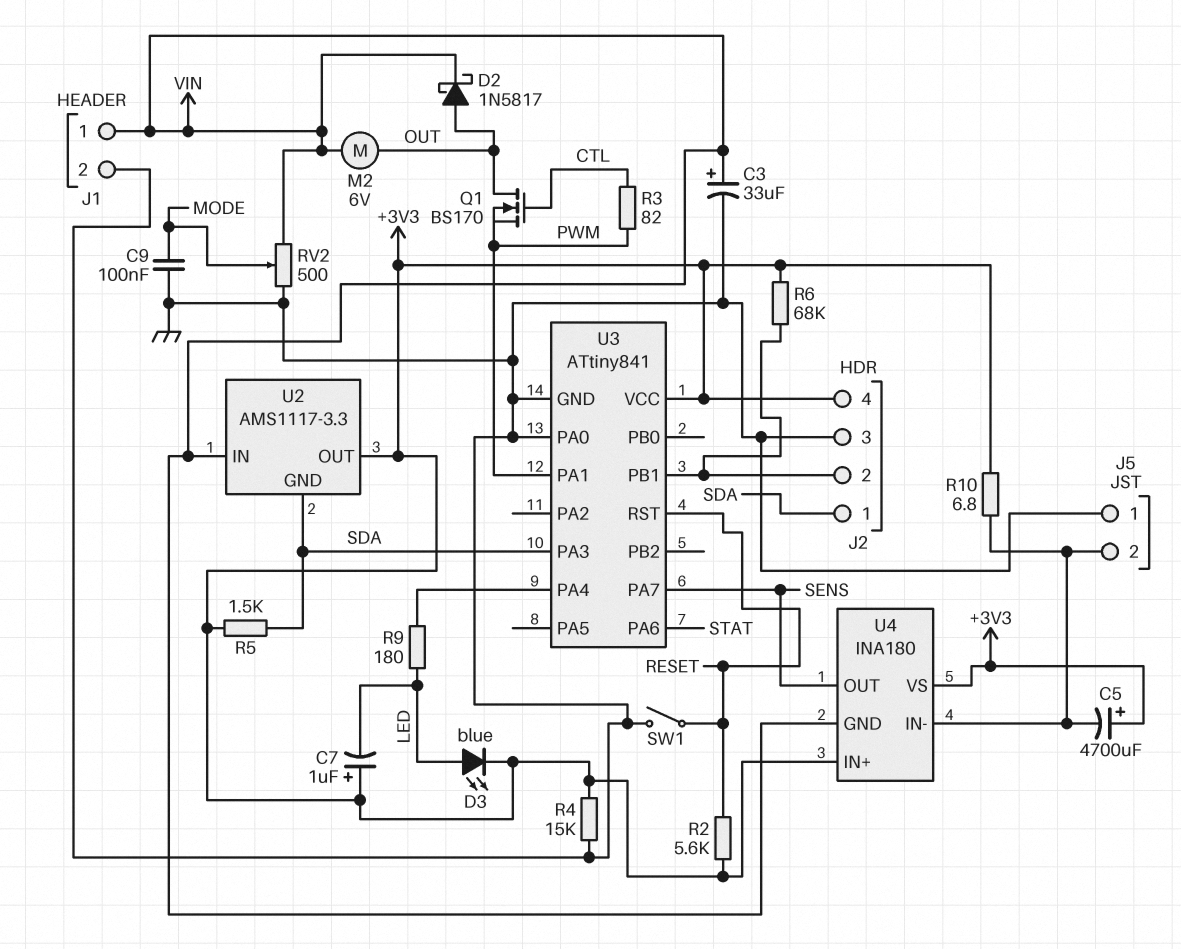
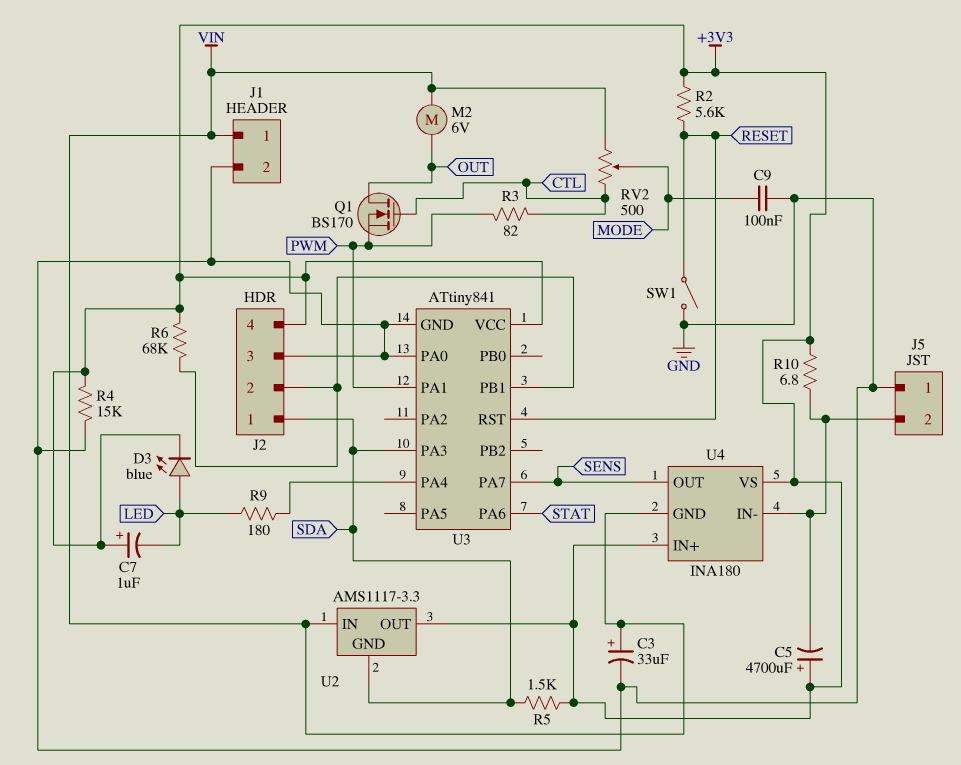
D2: schottky 1N5817 (A OUT, K VIN) -> none
RV2: 500 (GND, VIN, wiper MODE) -> 500 (CTL, VIN, wiper MODE)

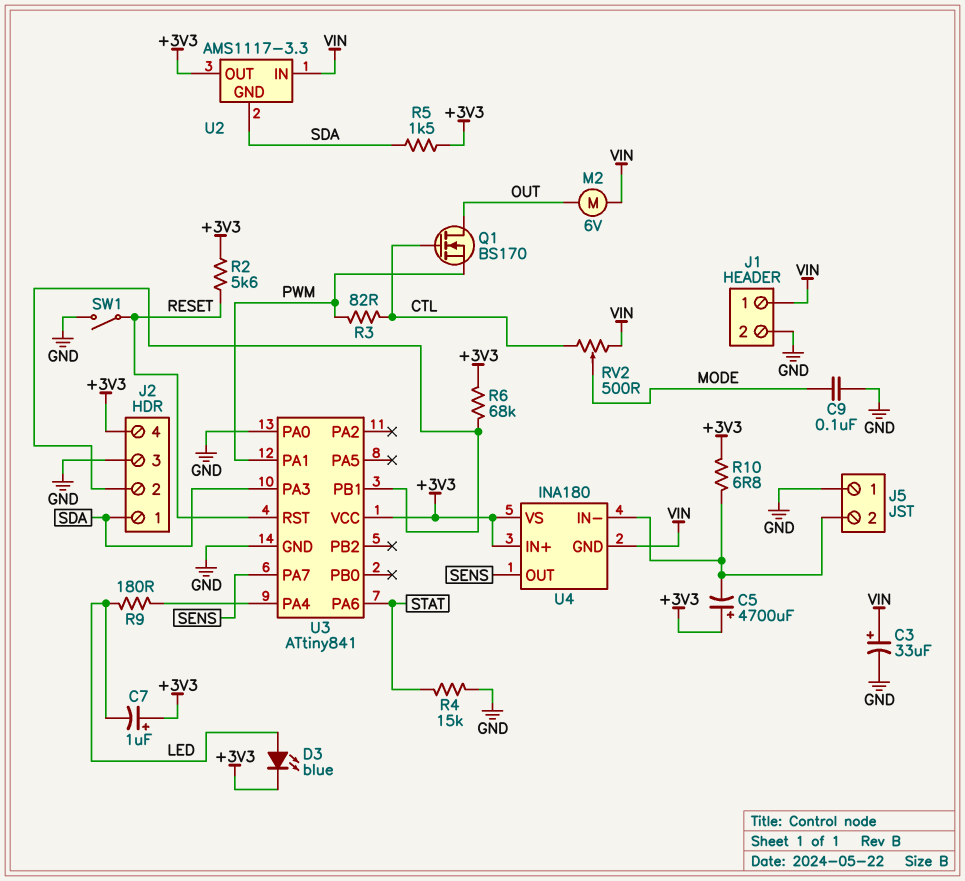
R4: 15k (+3V3, GND) -> 15k (GND, STAT)

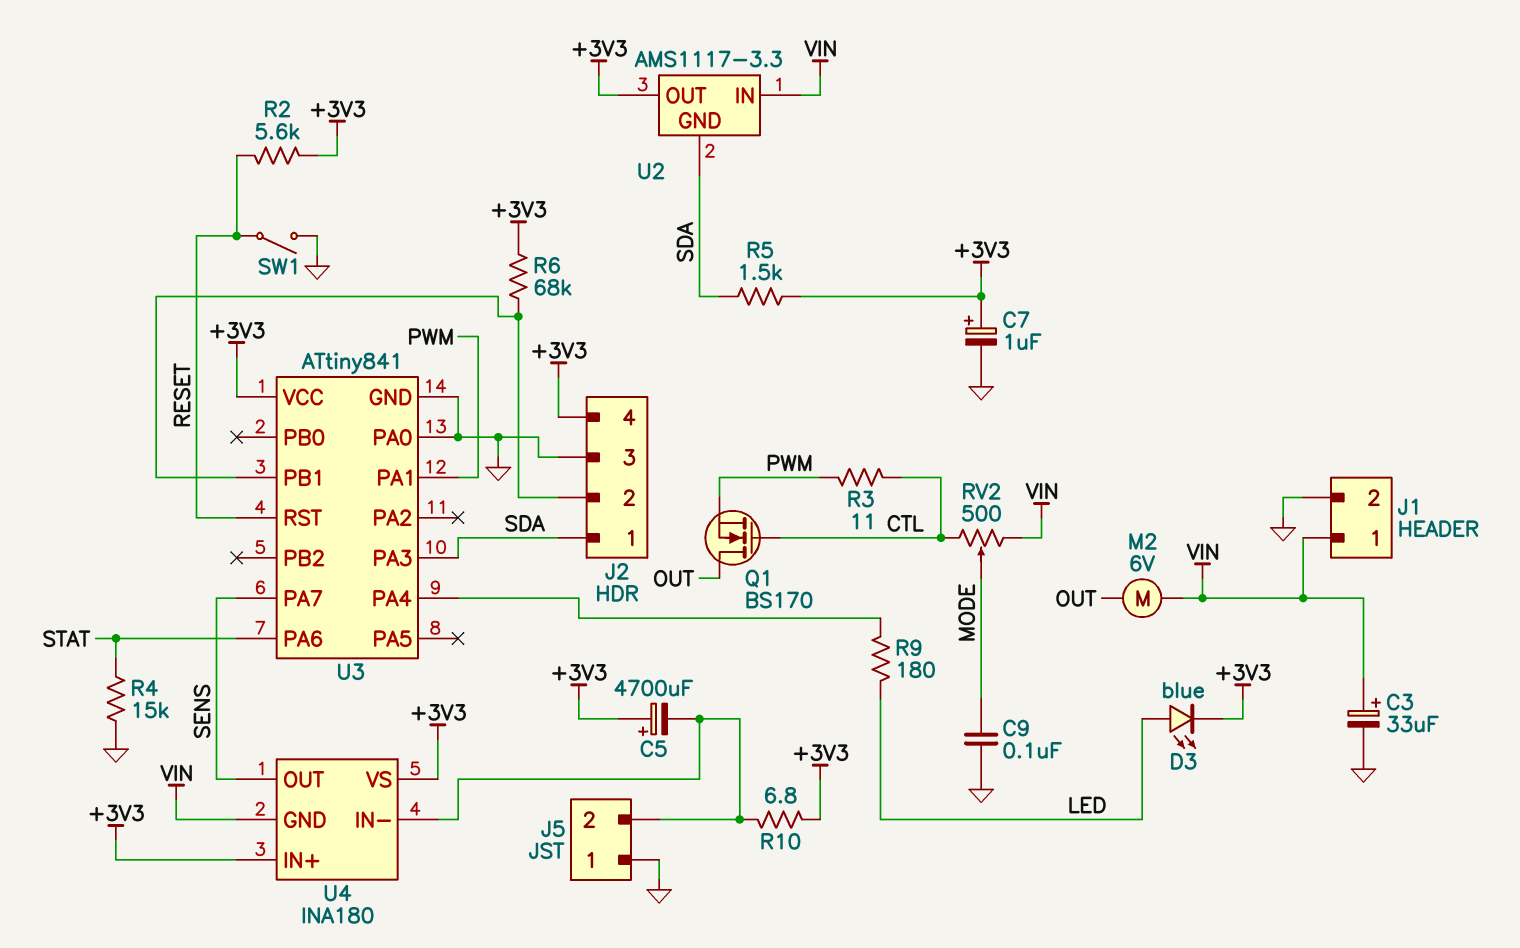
C7: 1uF (plus +3V3, minus LED) -> 1uF (plus +3V3, minus GND)
R3: 82 (CTL, PWM) -> 11 (CTL, PWM)

